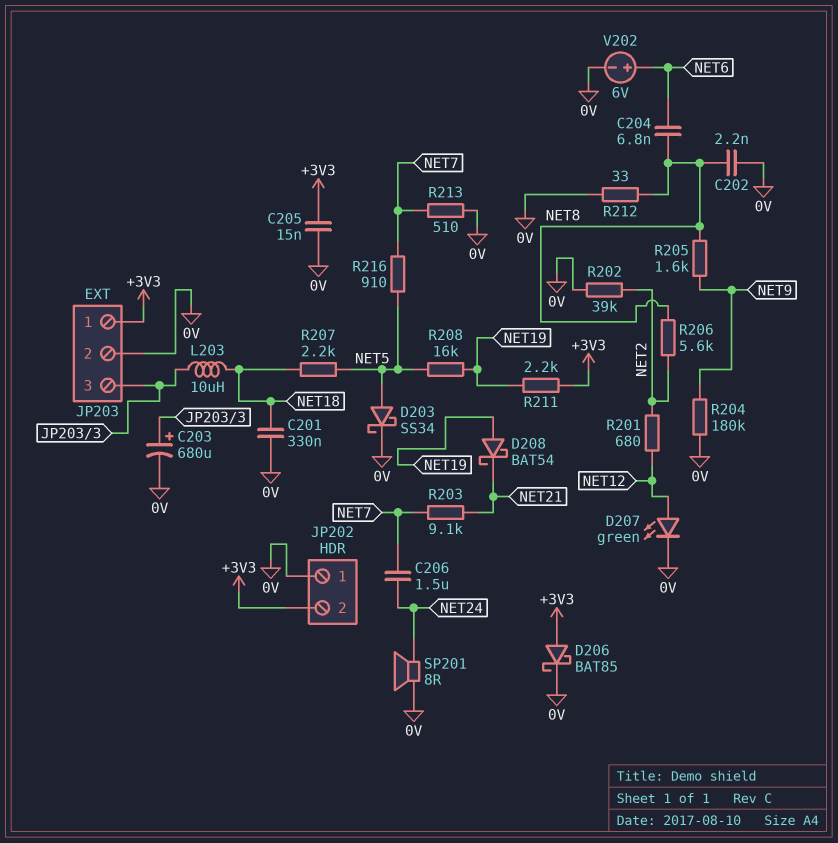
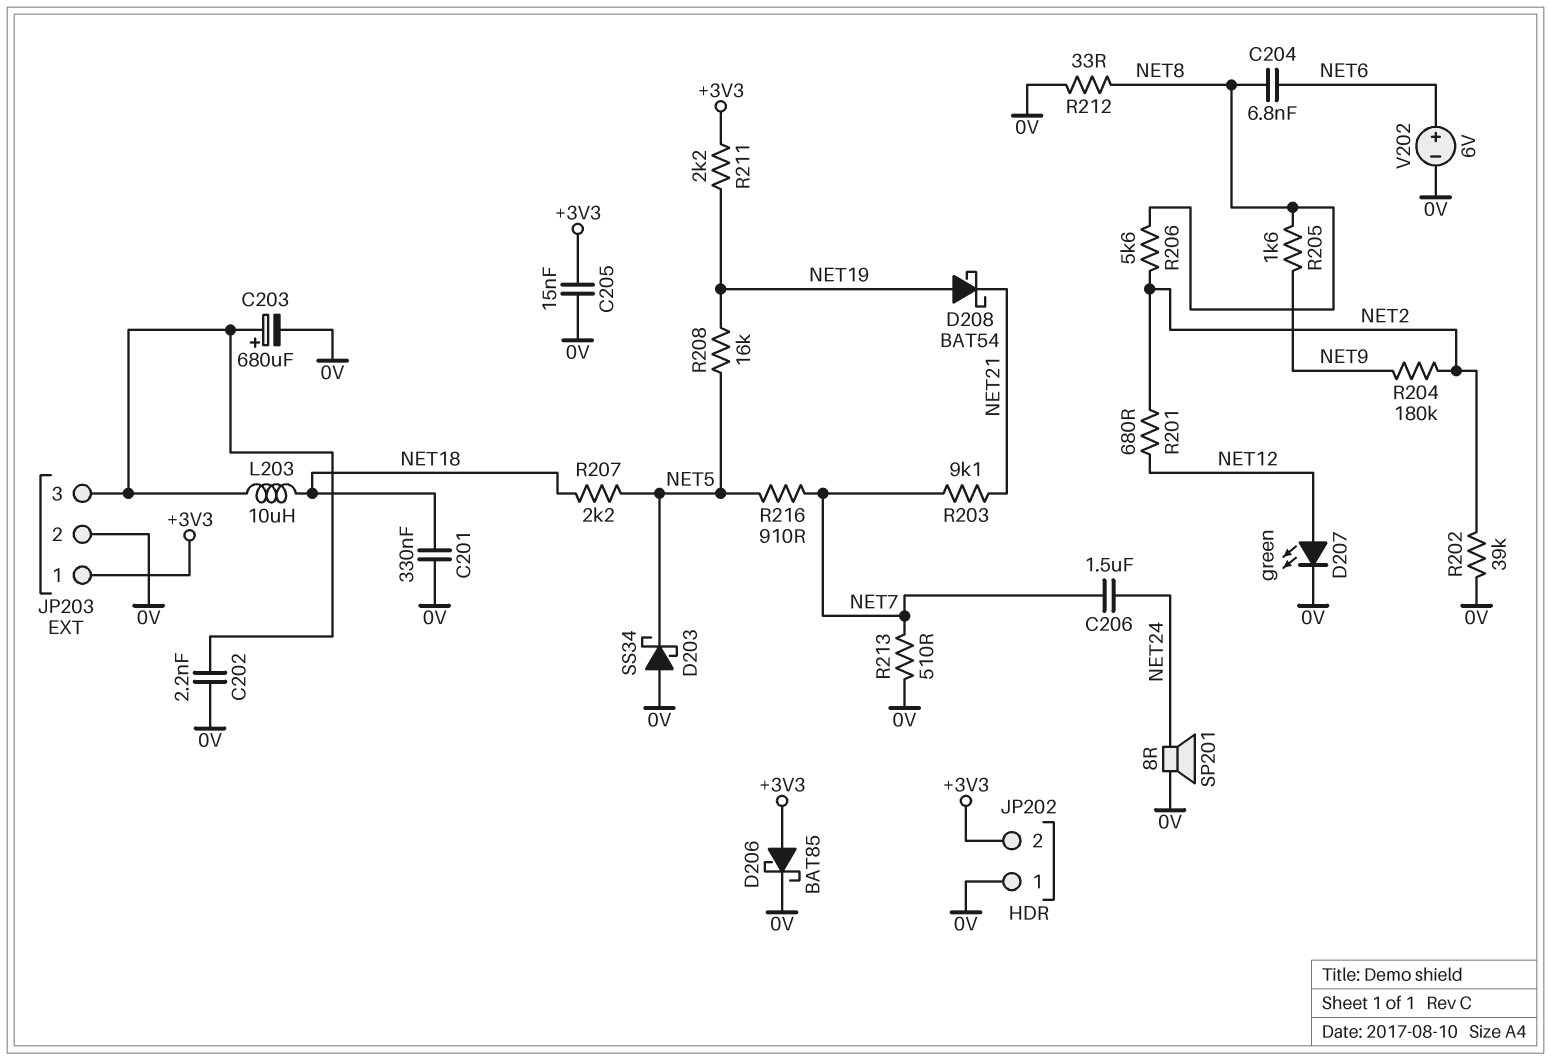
C202: 2.2nF (0V, NET8) -> 2.2nF (0V, JP203/3)
D203: schottky SS34 (A NET5, K 0V) -> schottky SS34 (A 0V, K NET5)
R204: 180k (0V, NET9) -> 180k (NET2, NET9)

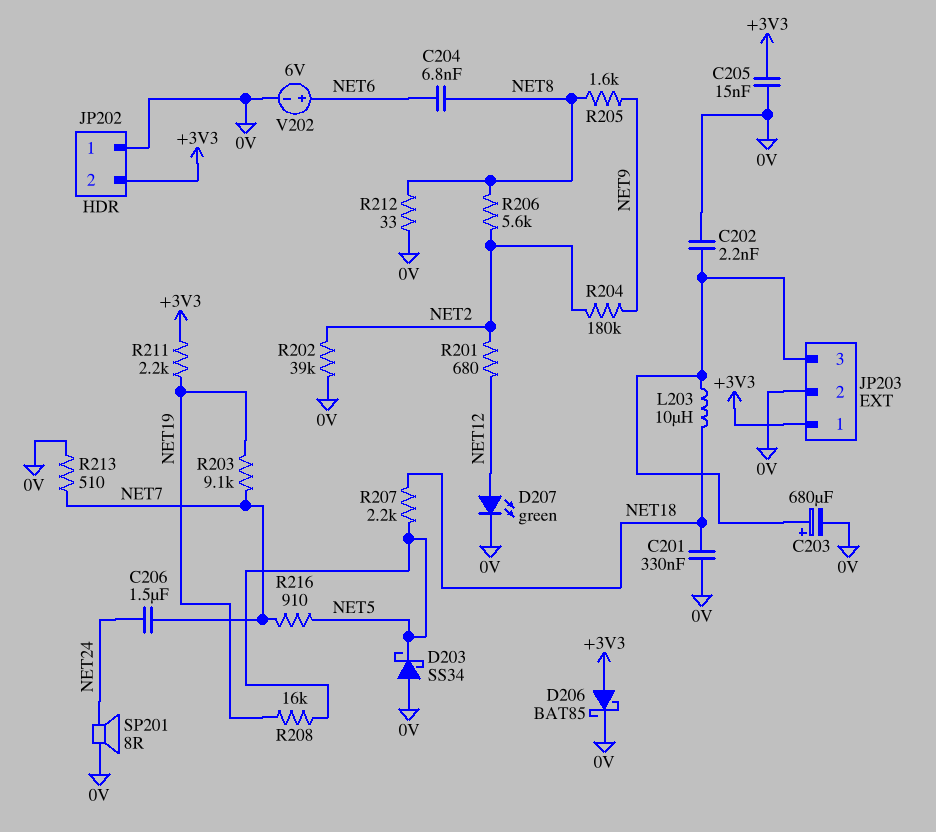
D208: schottky BAT54 (A NET19, K NET21) -> none
R203: 9.1k (NET7, NET21) -> 9.1k (NET7, NET19)

